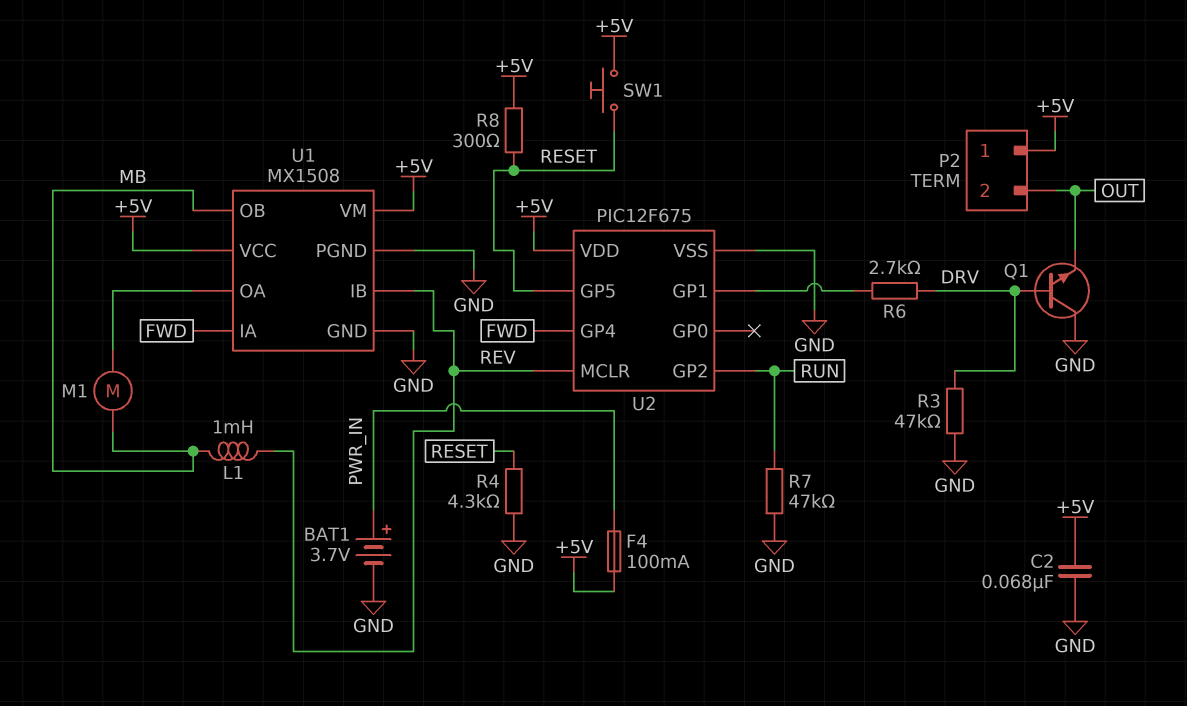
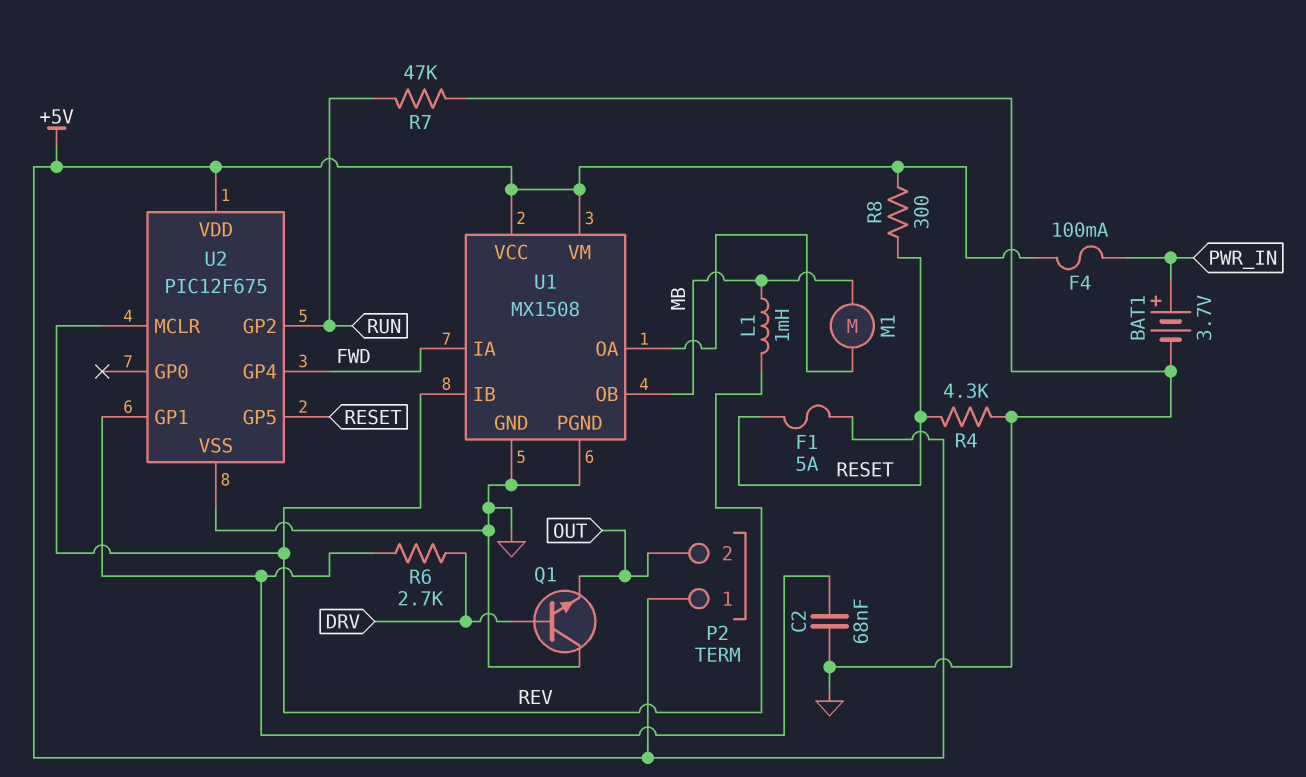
C2: 68nF (+5V, GND) -> 68nF (GND, U2/GP1)
F1: none -> 5A (+5V, RESET)
R3: 47k (DRV, GND) -> none
SW1: button (+5V, RESET) -> none

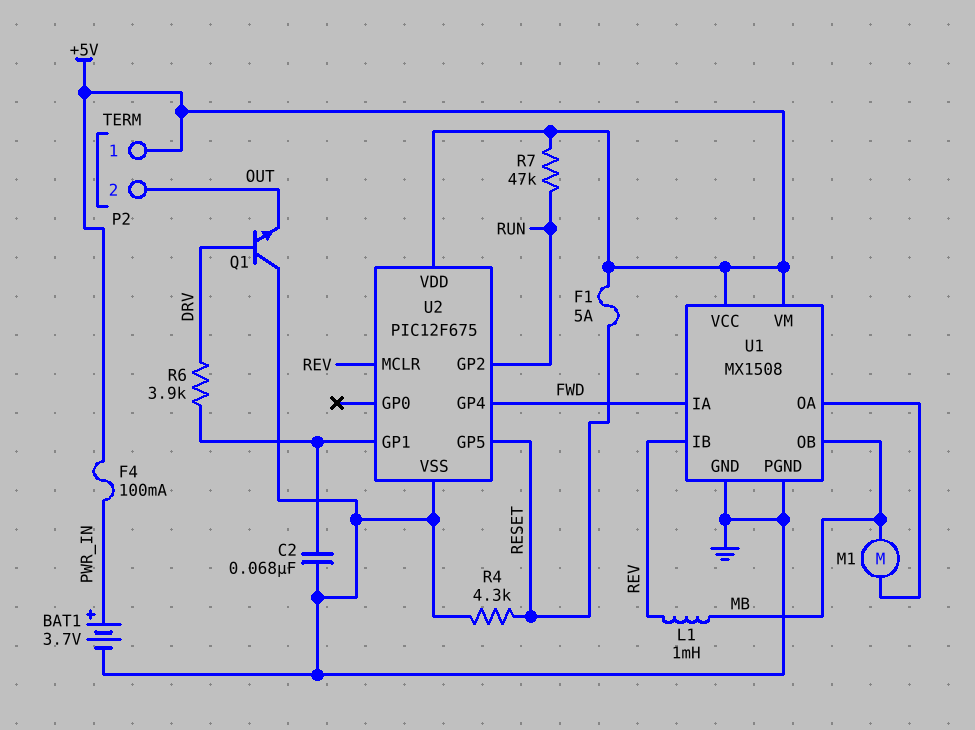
R6: 2.7k (DRV, U2/GP1) -> 3.9k (DRV, U2/GP1)
R7: 47k (GND, RUN) -> 47k (+5V, RUN)
R8: 300 (+5V, RESET) -> none

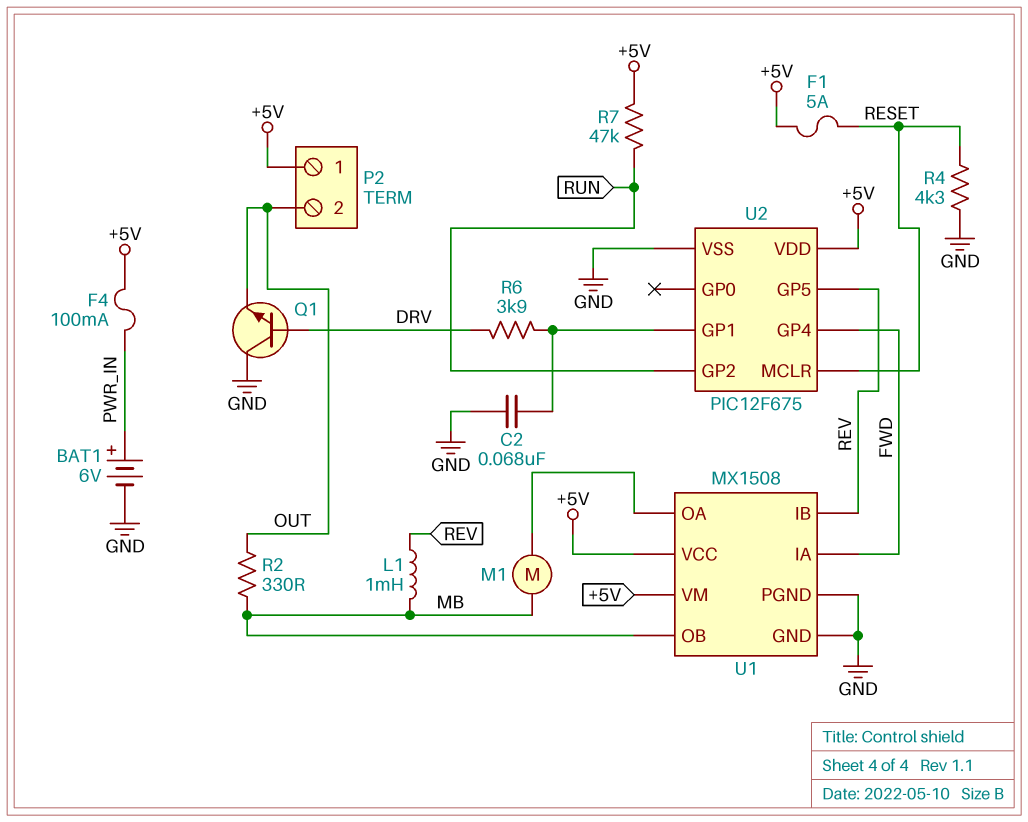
BAT1: 3.7V (plus PWR_IN, minus GND) -> 6V (plus PWR_IN, minus GND)
R2: none -> 330 (MB, OUT)
U2 pin GP5: RESET -> REV
U2 pin MCLR: REV -> RESET

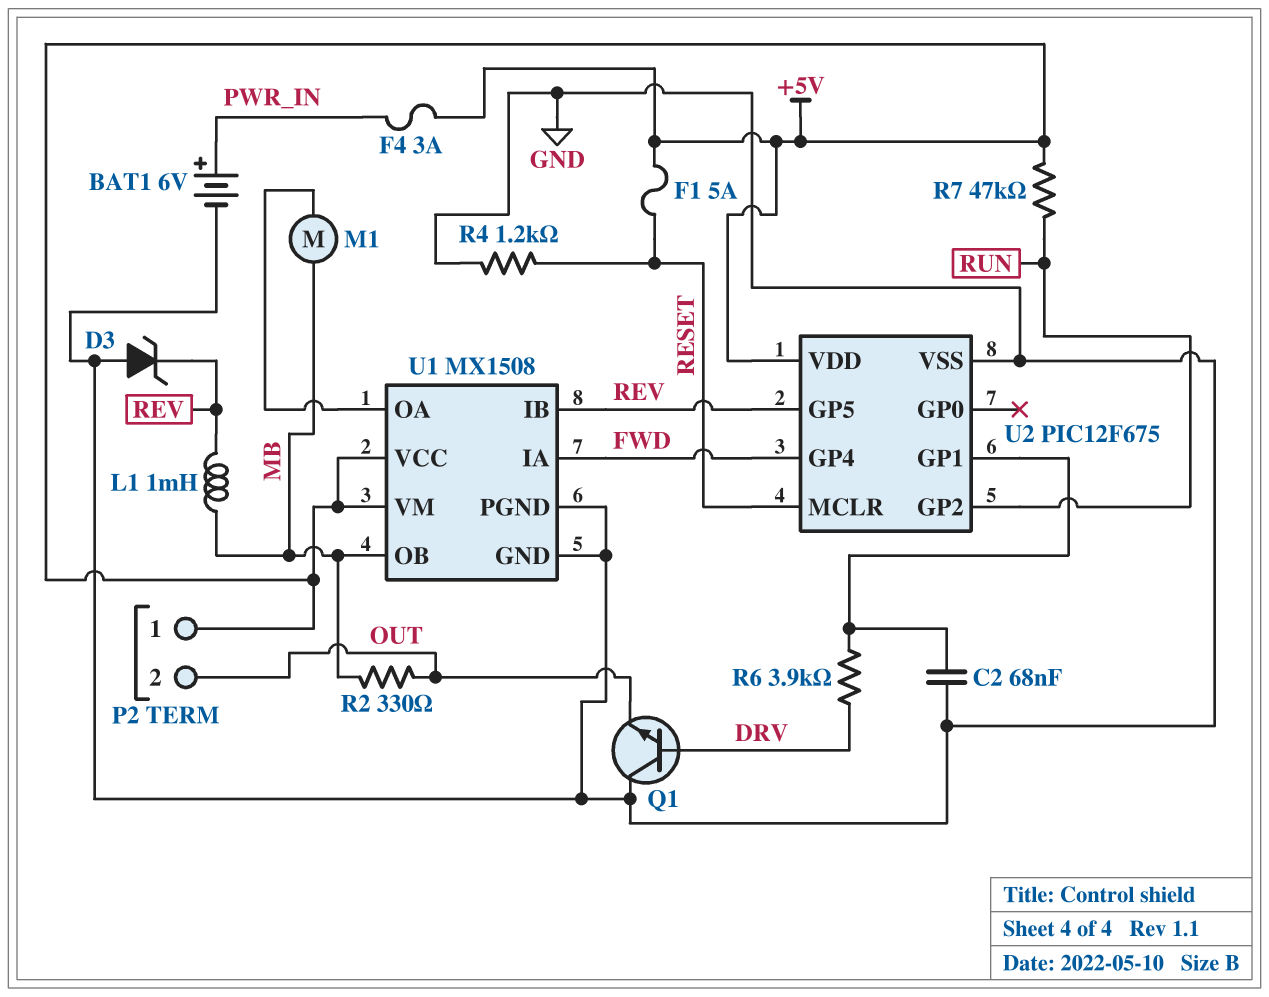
D3: none -> zener (A GND, K REV)
F4: 100mA (+5V, PWR_IN) -> 3A (+5V, PWR_IN)
R4: 4.3k (GND, RESET) -> 1.2k (GND, RESET)

